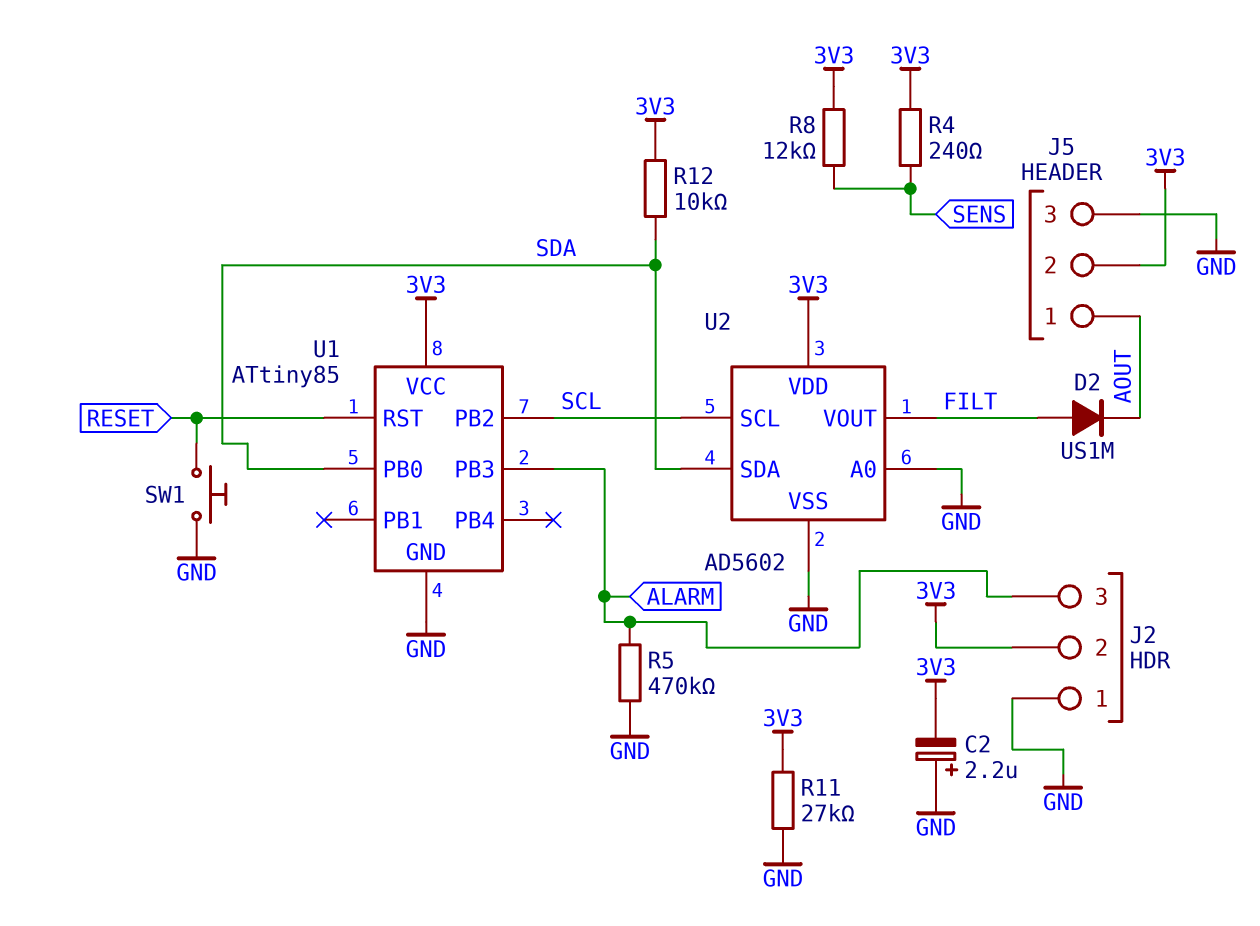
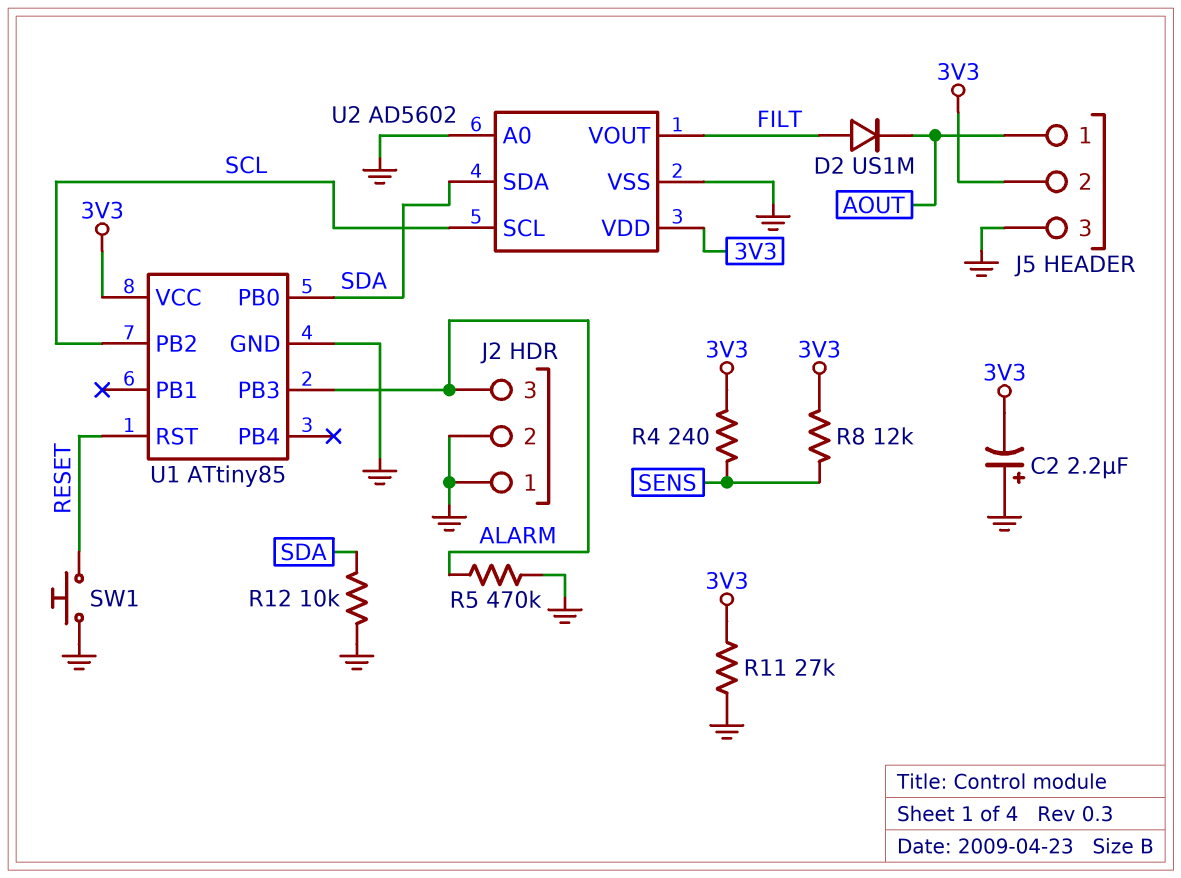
J2 pin 2: 3V3 -> GND
R12: 10k (3V3, SDA) -> 10k (GND, SDA)

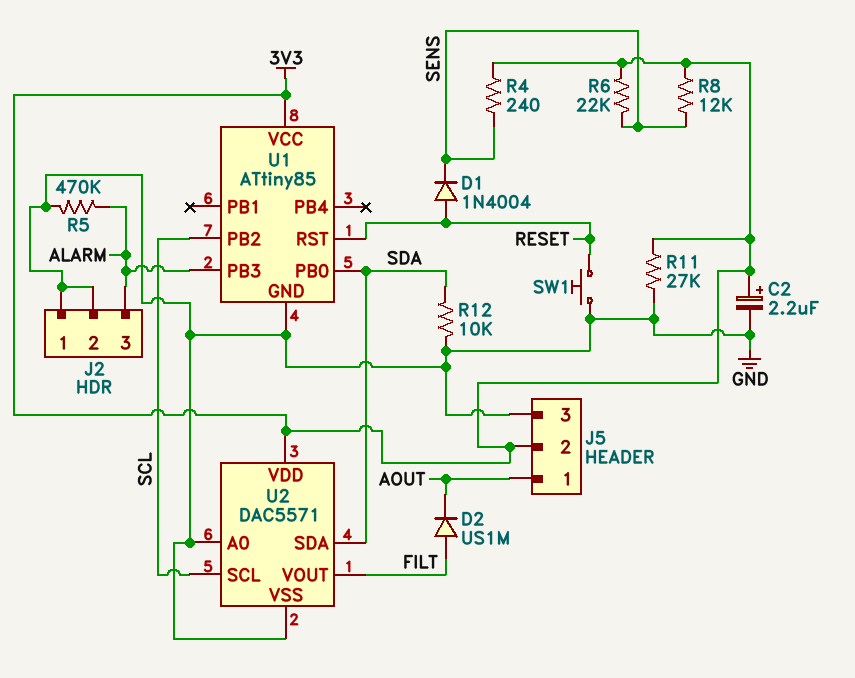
C2: 2.2uF (plus GND, minus 3V3) -> 2.2uF (plus 3V3, minus GND)
D1: none -> diode 1N4004 (A RESET, K SENS)
R6: none -> 22k (3V3, SENS)
U2: AD5602 -> DAC5571

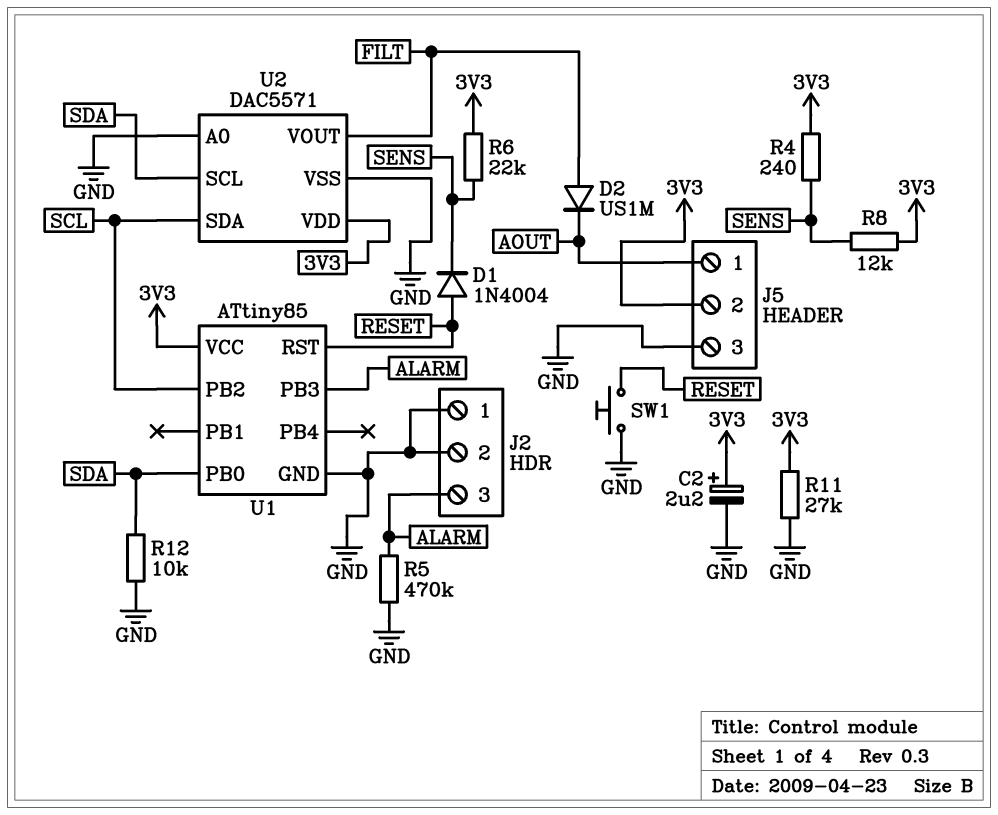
U2 pin SCL: SCL -> SDA
U2 pin SDA: SDA -> SCL

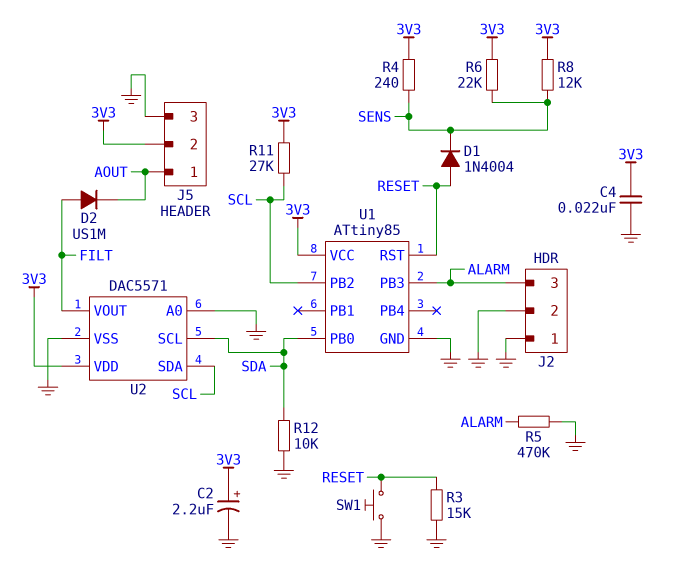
C4: none -> 22nF (3V3, GND)
R3: none -> 15k (GND, RESET)
R11: 27k (3V3, GND) -> 27k (3V3, SCL)

